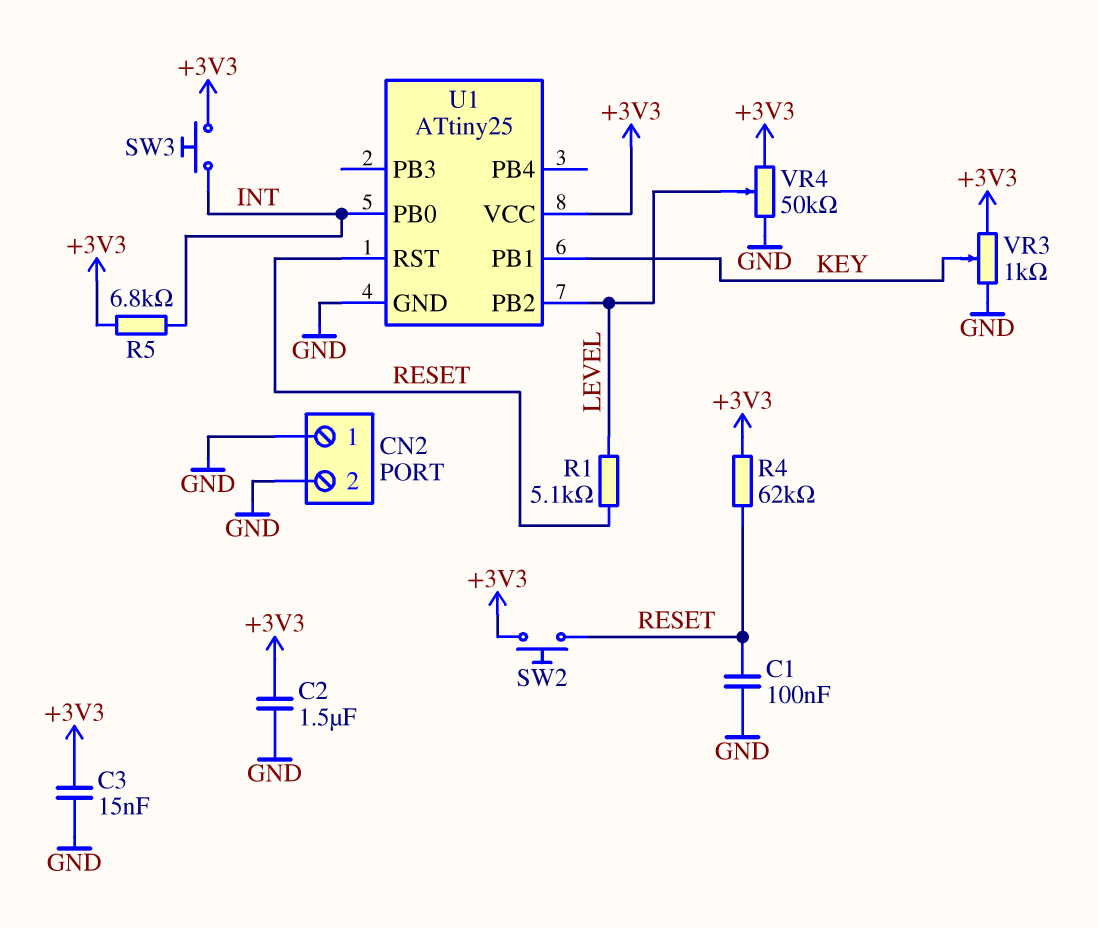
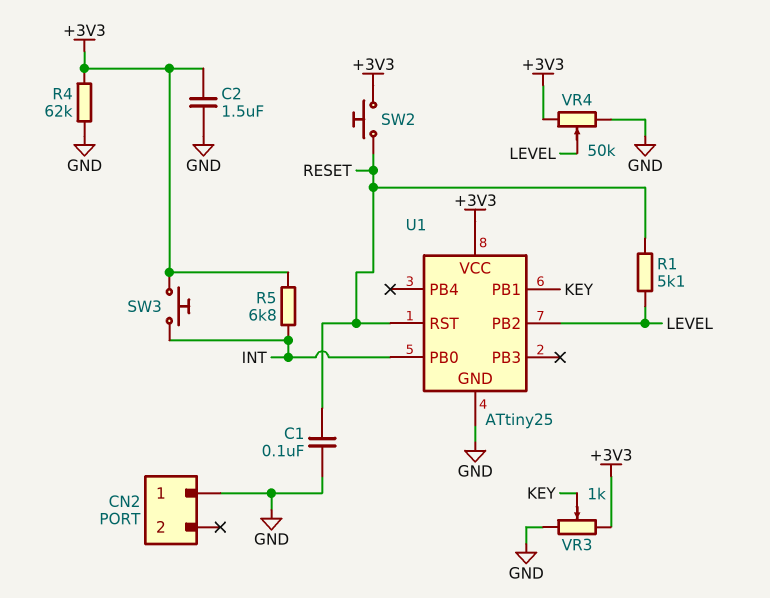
C3: 15nF (+3V3, GND) -> none
CN2 pin 2: GND -> none
R4: 62k (+3V3, RESET) -> 62k (+3V3, GND)

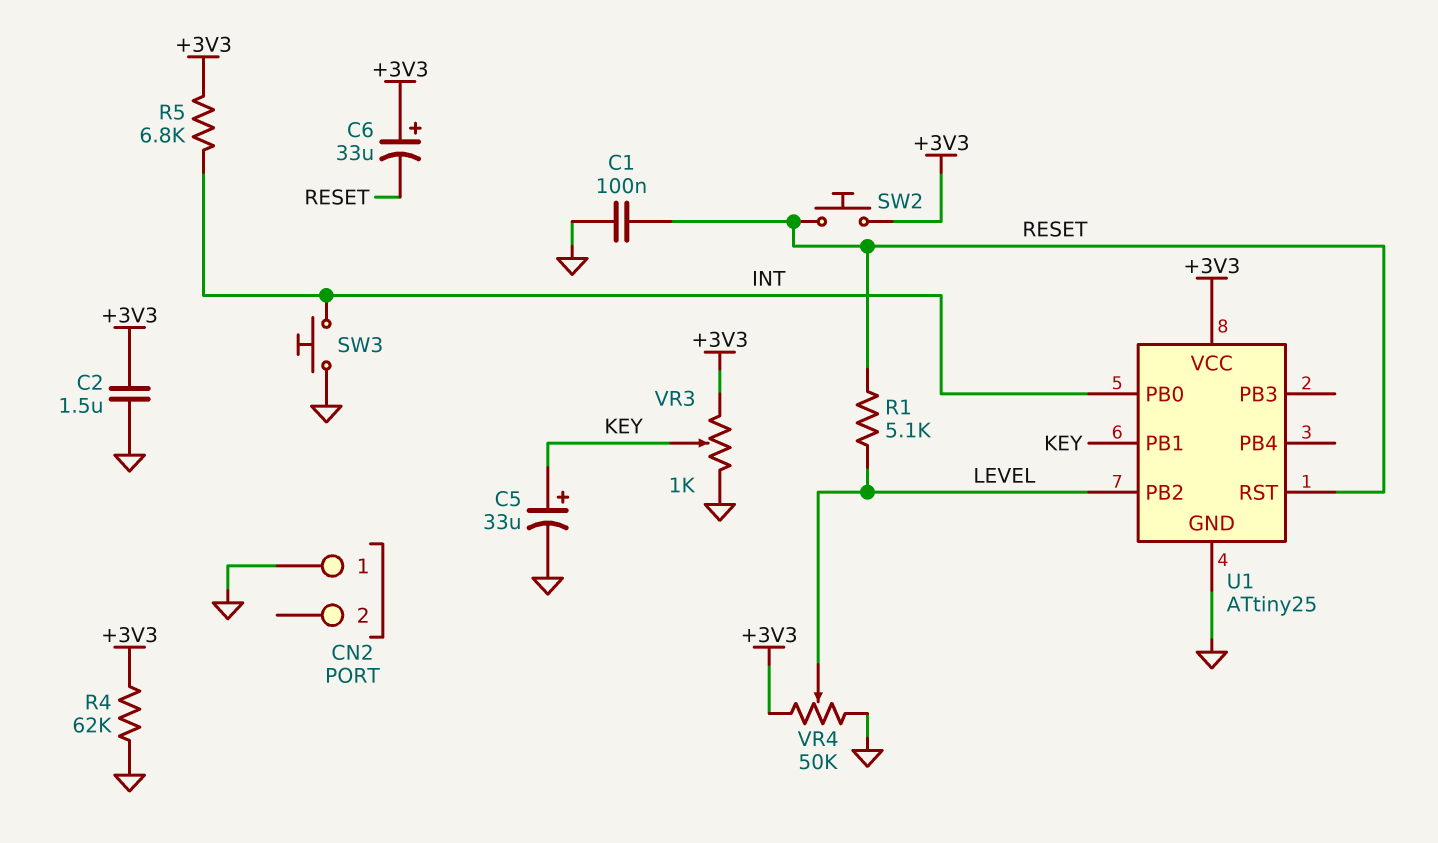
C5: none -> 33uF (plus KEY, minus GND)
C6: none -> 33uF (plus +3V3, minus RESET)
SW3: button (+3V3, INT) -> button (GND, INT)

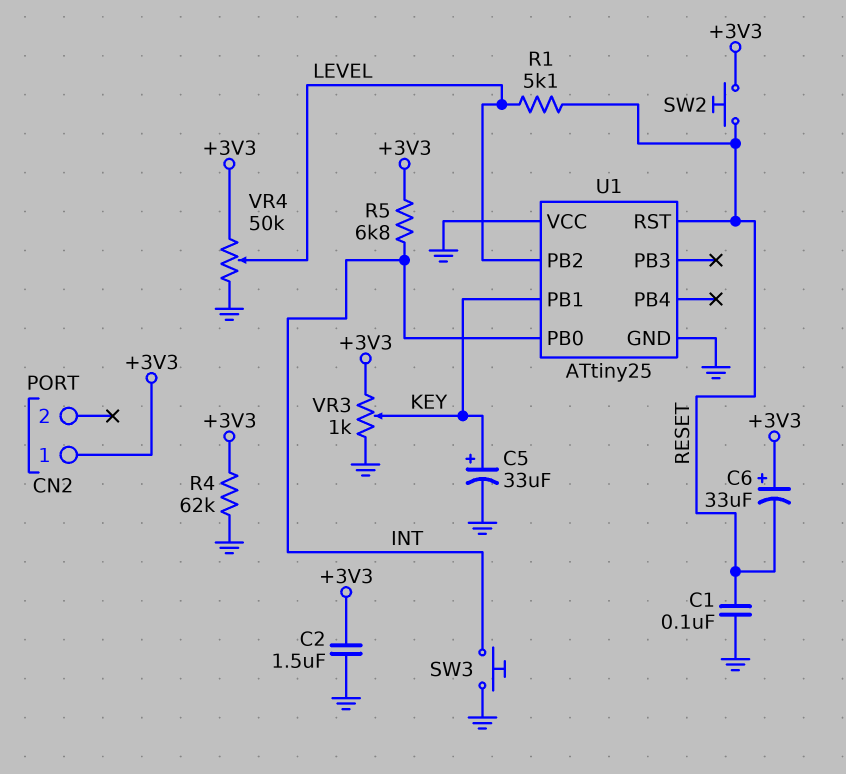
CN2 pin 1: GND -> +3V3
U1 pin VCC: +3V3 -> GND

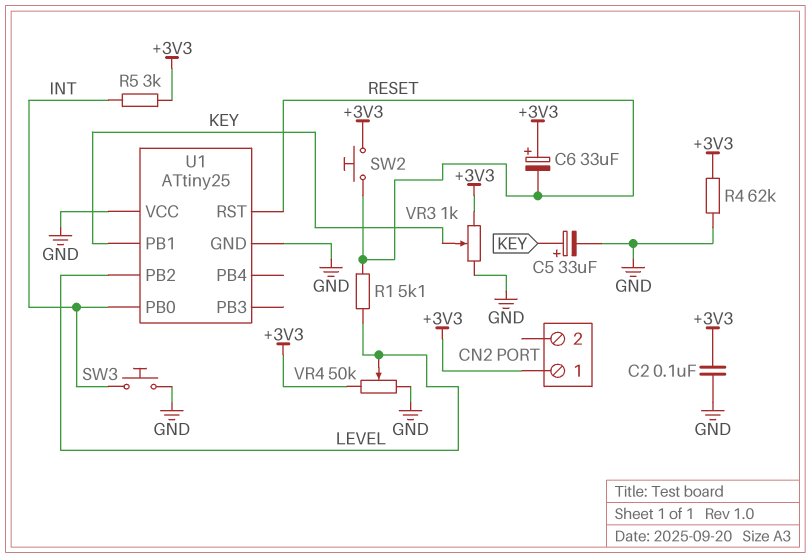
C1: 100nF (GND, RESET) -> none
C2: 1.5uF (+3V3, GND) -> 100nF (+3V3, GND)
R5: 6.8k (+3V3, INT) -> 3k (+3V3, INT)

